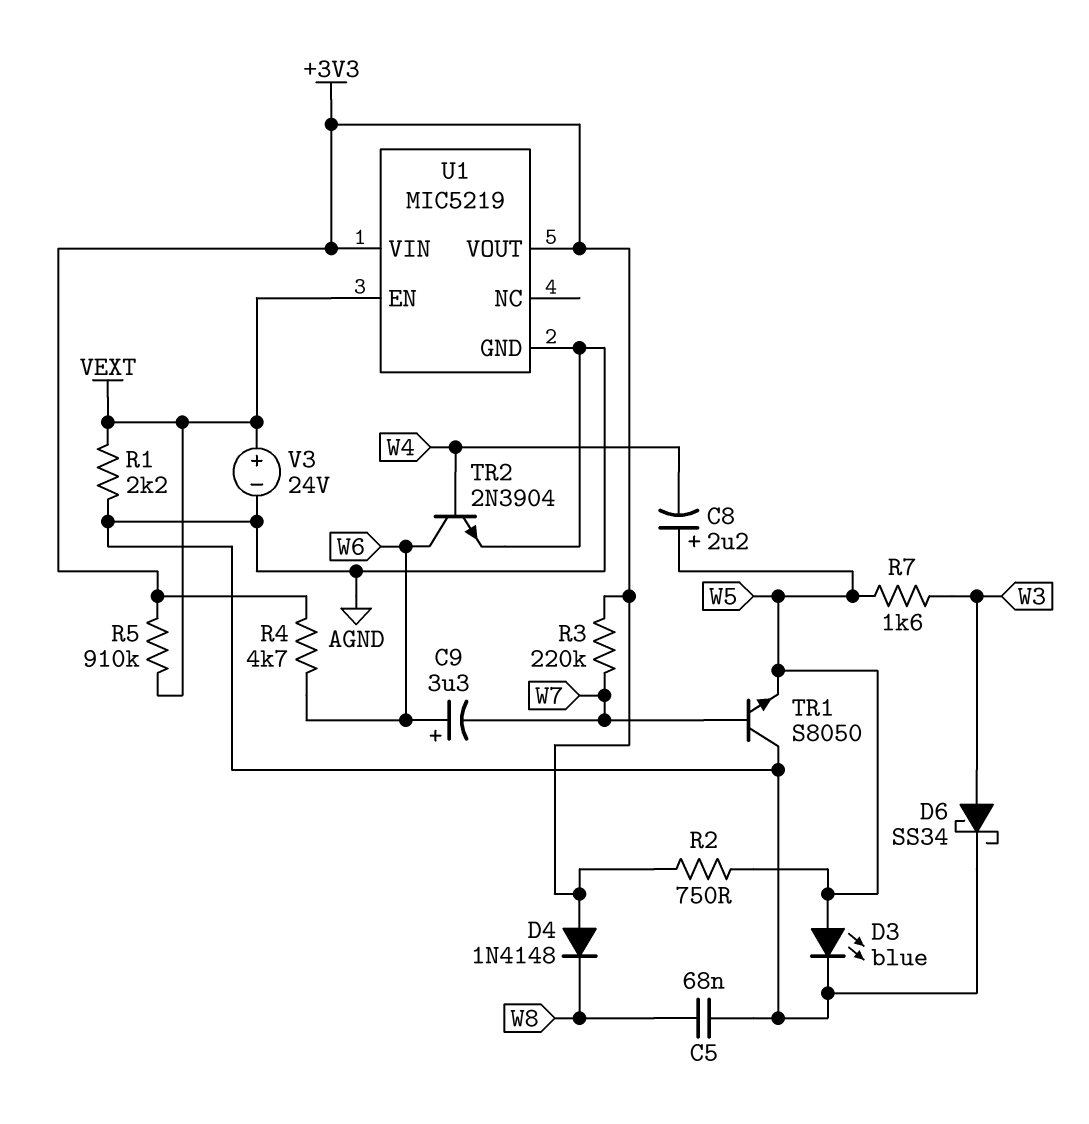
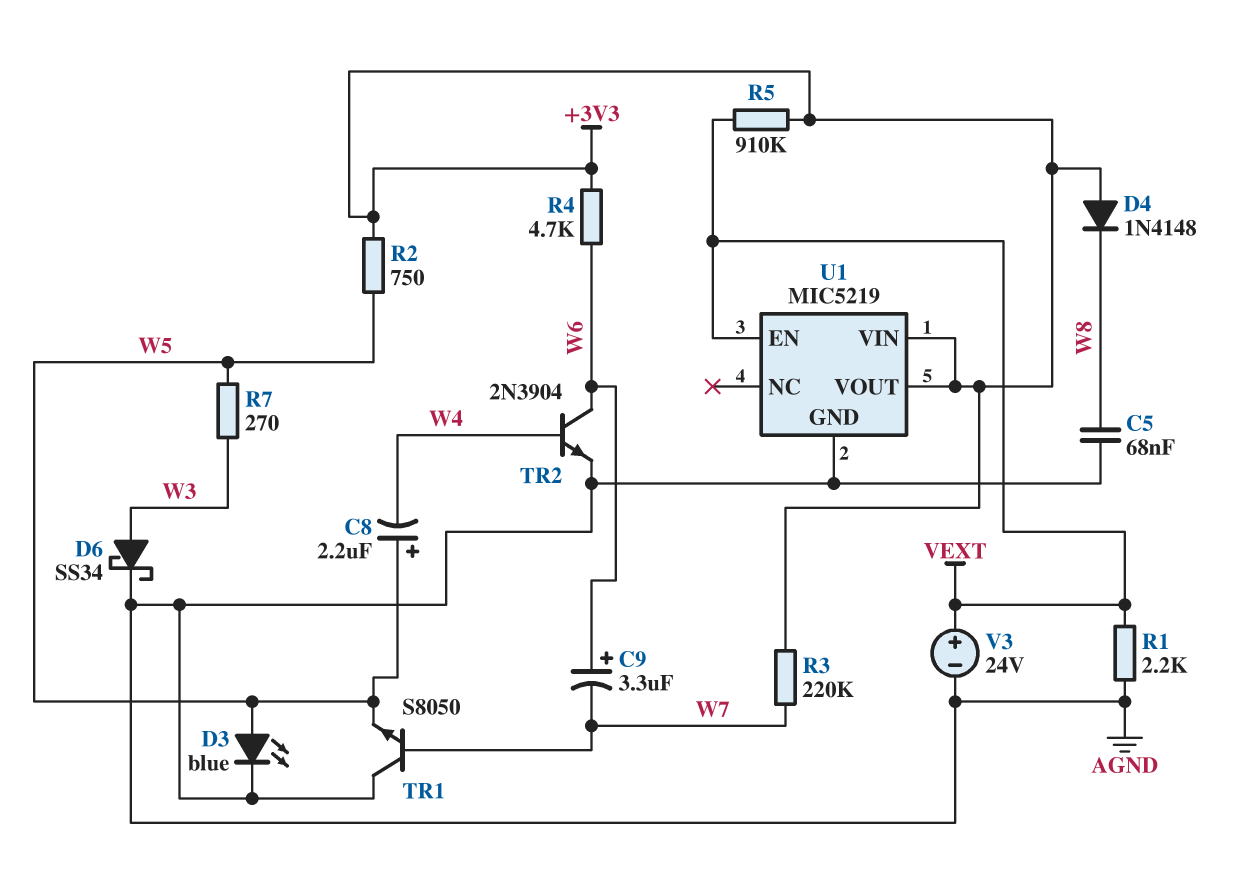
R7: 1.6k (W3, W5) -> 270 (W3, W5)

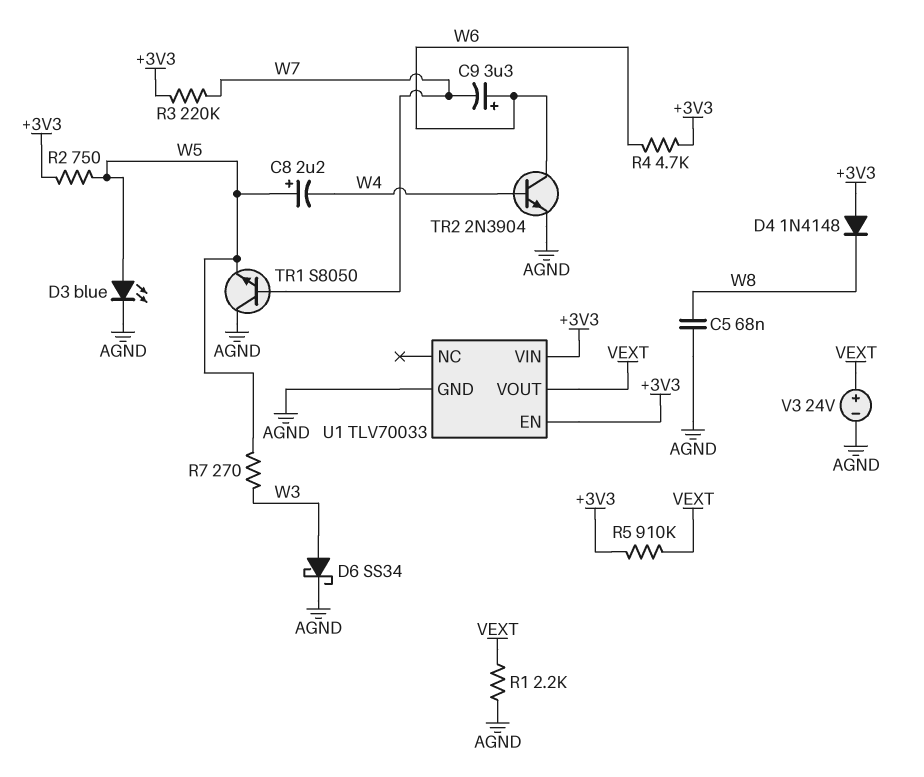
U1: MIC5219 -> TLV70033
U1 pin EN: VEXT -> +3V3
U1 pin VOUT: +3V3 -> VEXT

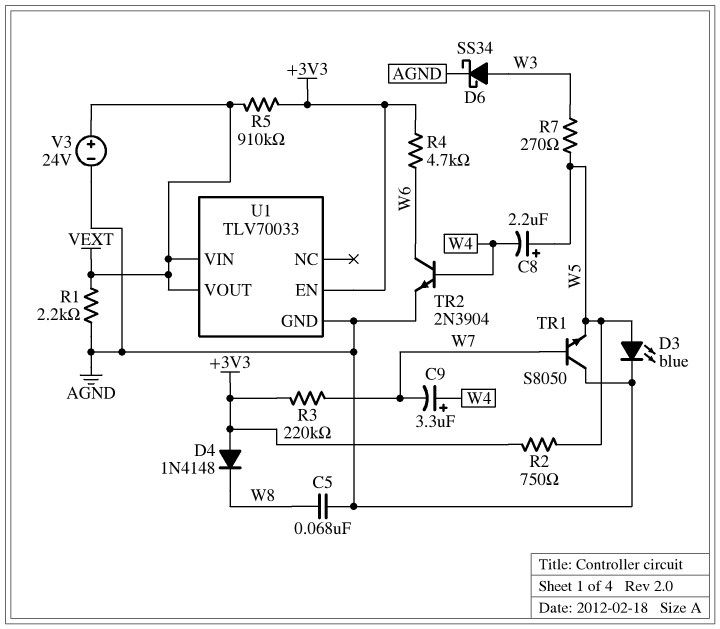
C9: 3.3uF (plus W6, minus W7) -> 3.3uF (plus W4, minus W7)
U1 pin VIN: +3V3 -> VEXT

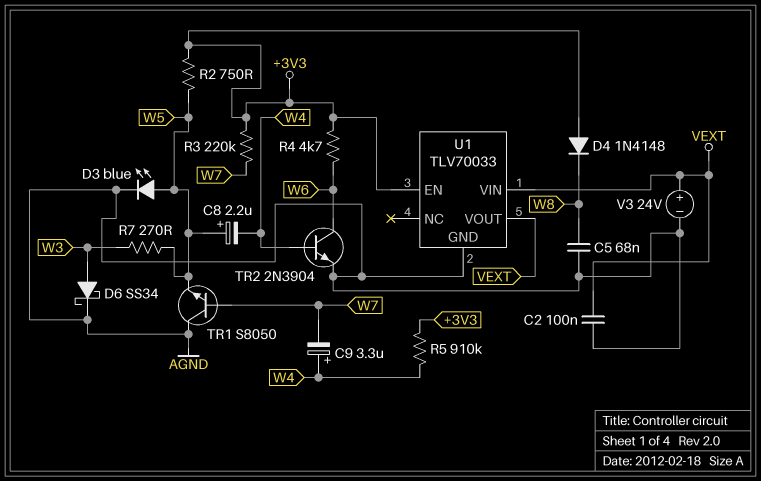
C2: none -> 100nF (AGND, VEXT)
R1: 2.2k (AGND, VEXT) -> none
R5: 910k (+3V3, VEXT) -> 910k (+3V3, W4)

